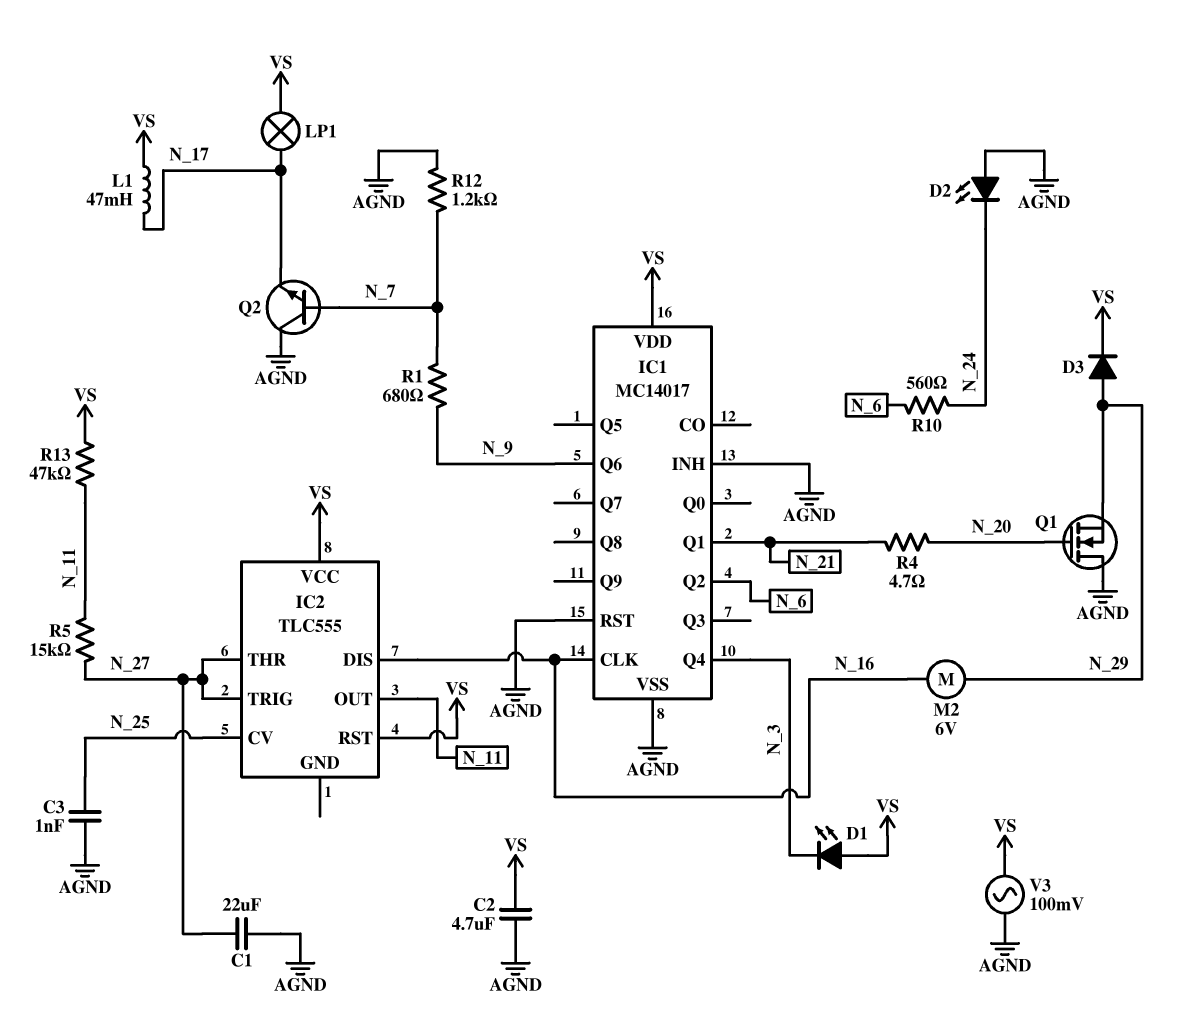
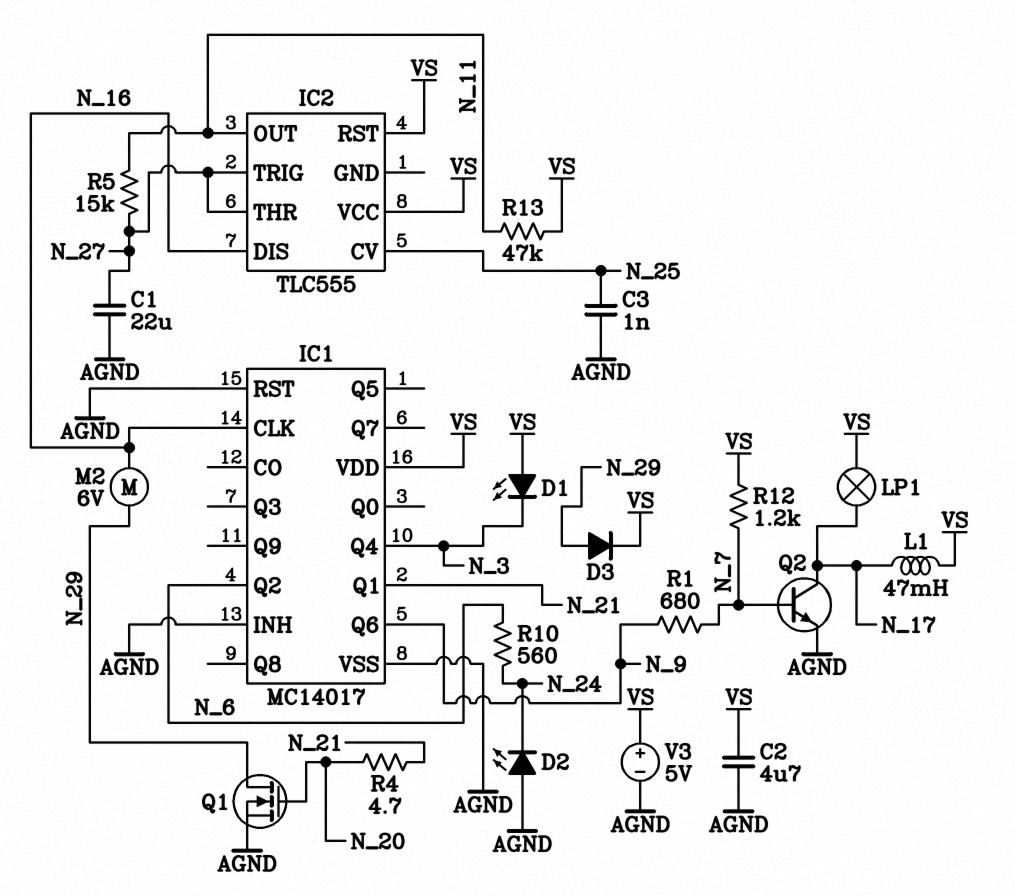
Q1: NMOS (G N_20, D AGND, S N_29) -> NMOS (G N_20, D N_29, S AGND)
Q2: NPN (B N_7, C AGND, E N_17) -> NPN (B N_7, C N_17, E AGND)
R12: 1.2k (AGND, N_7) -> 1.2k (N_7, VS)
V3: AC 100mV (AGND, VS) -> 5V (plus VS, minus AGND)

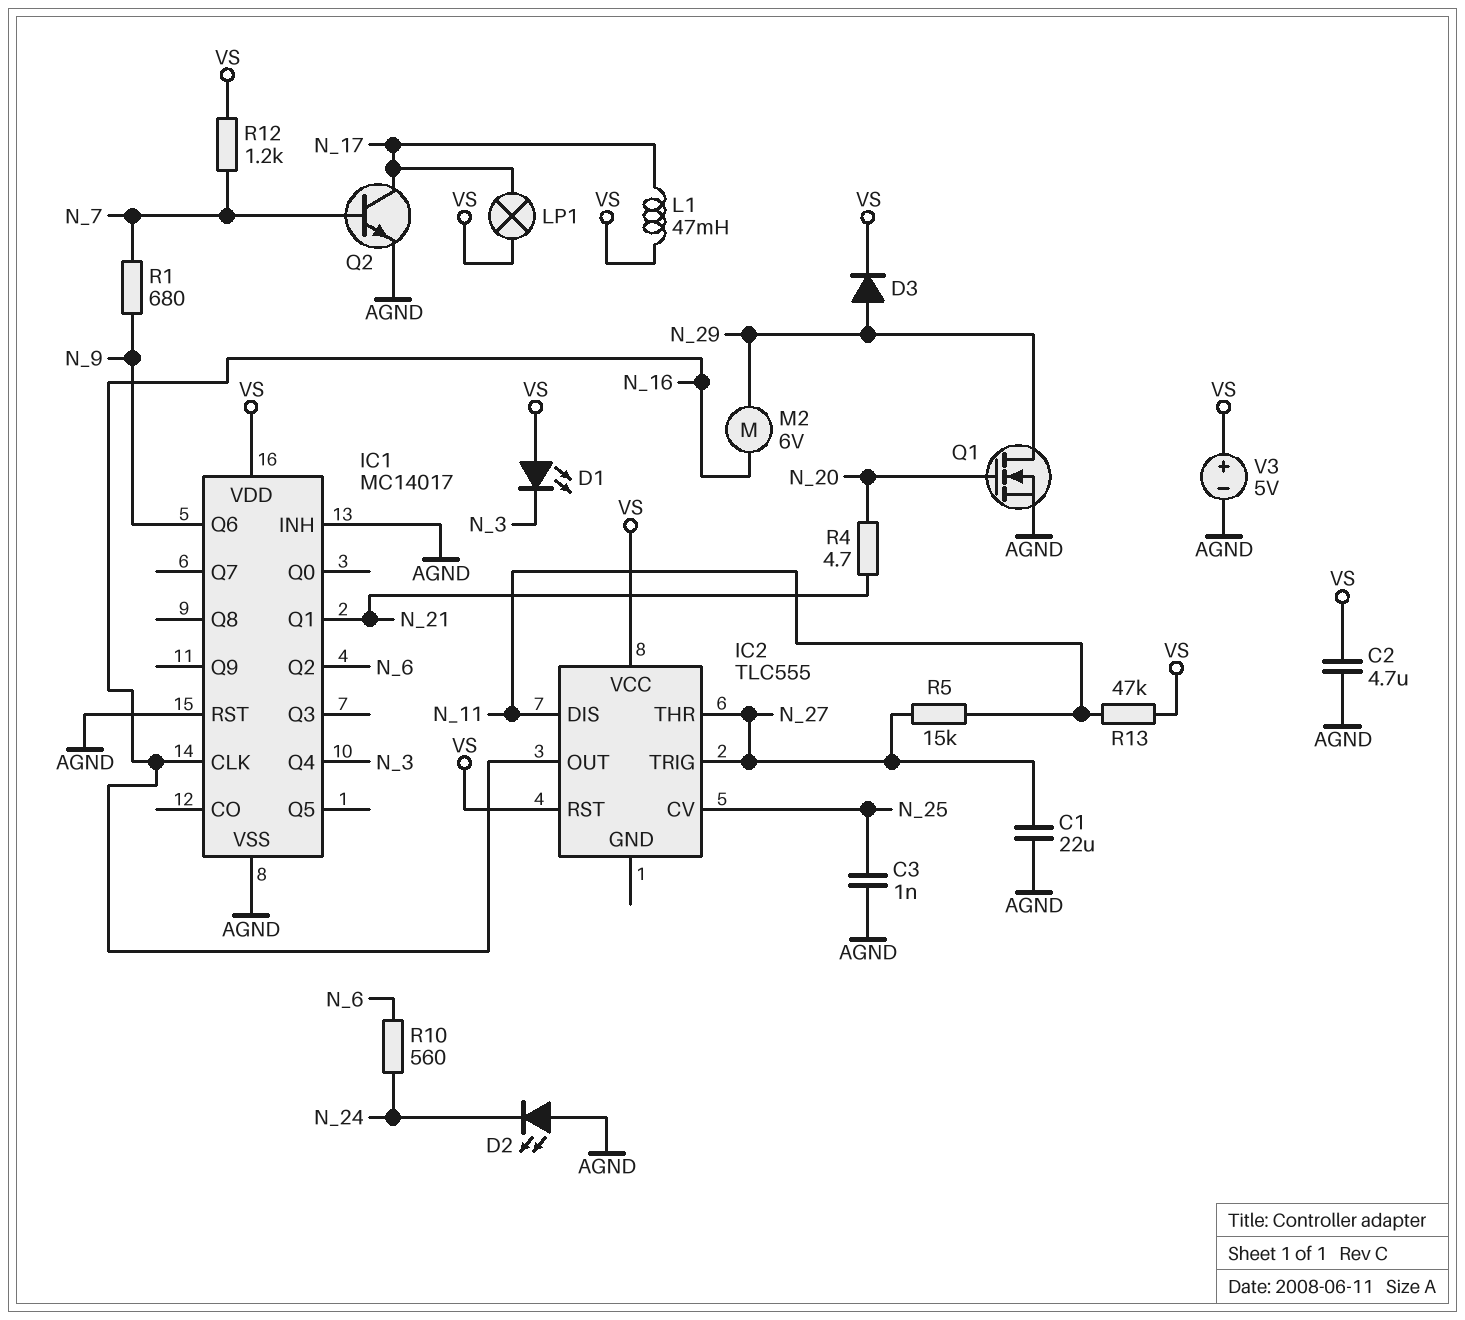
IC2 pin DIS: N_16 -> N_11
IC2 pin OUT: N_11 -> N_16

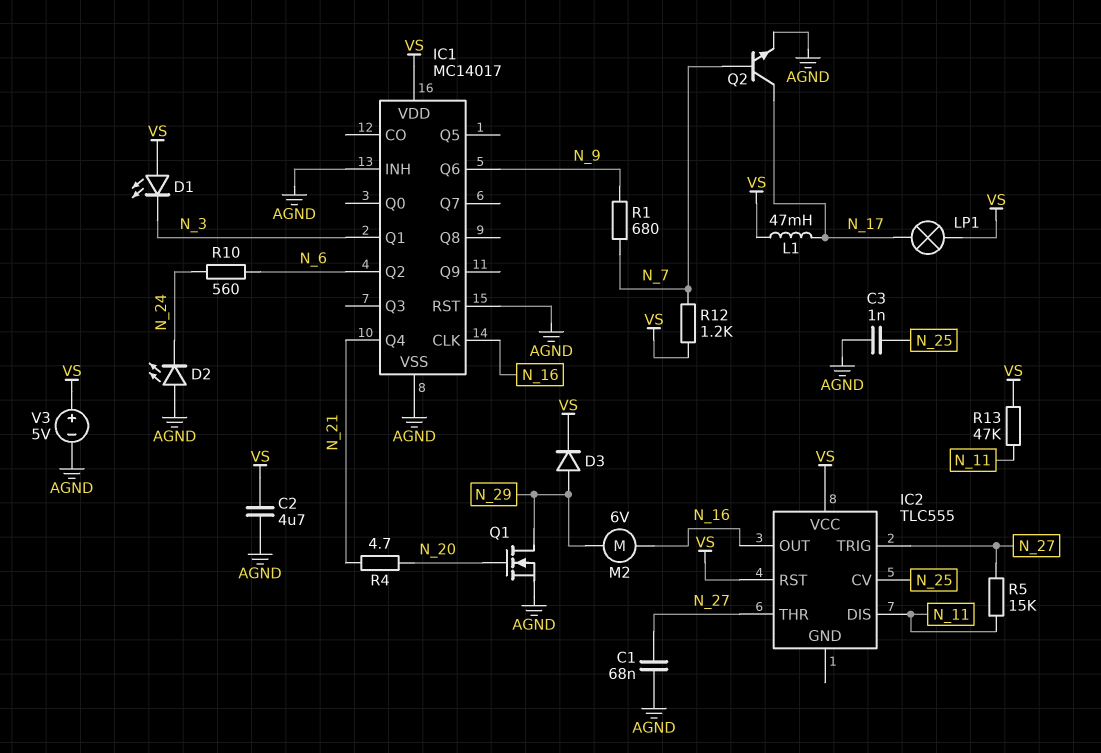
C1: 22uF (AGND, N_27) -> 68nF (AGND, N_27)
IC1 pin Q1: N_21 -> N_3
IC1 pin Q4: N_3 -> N_21

